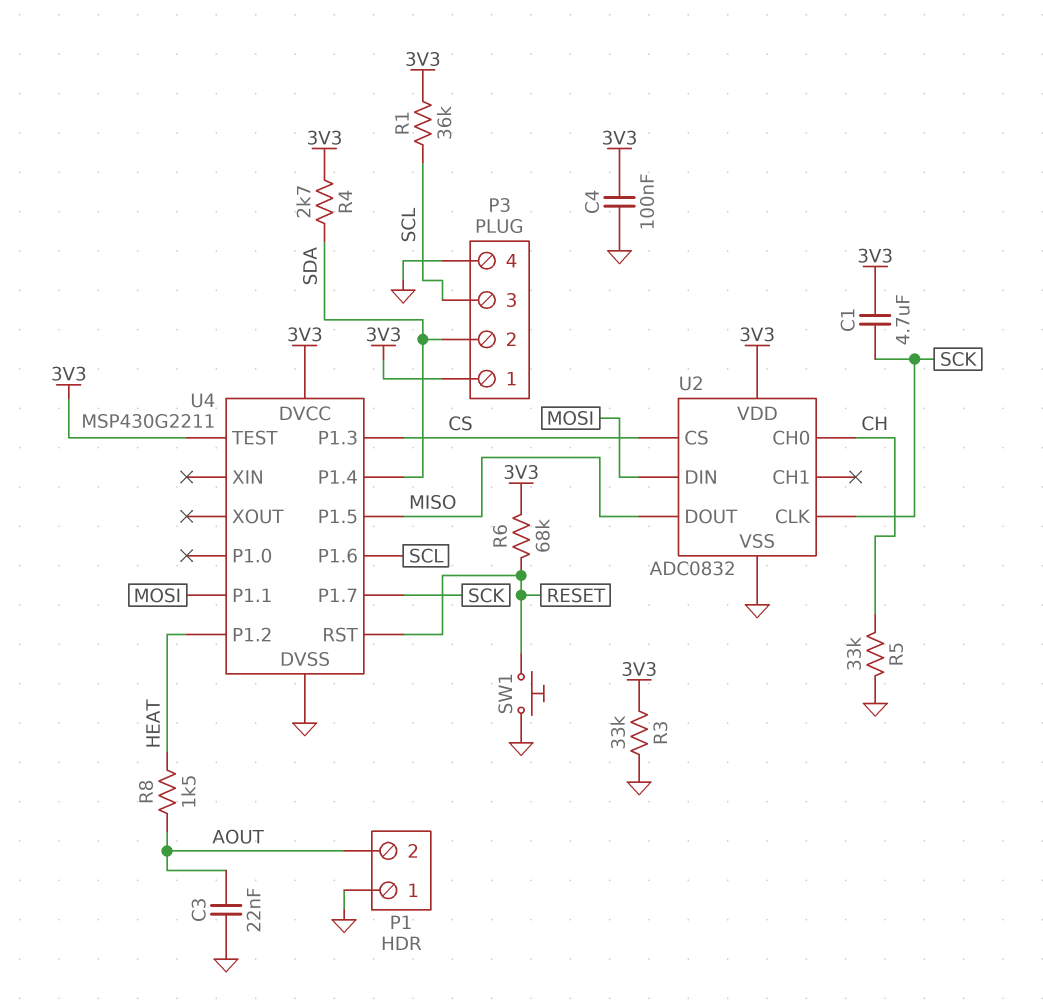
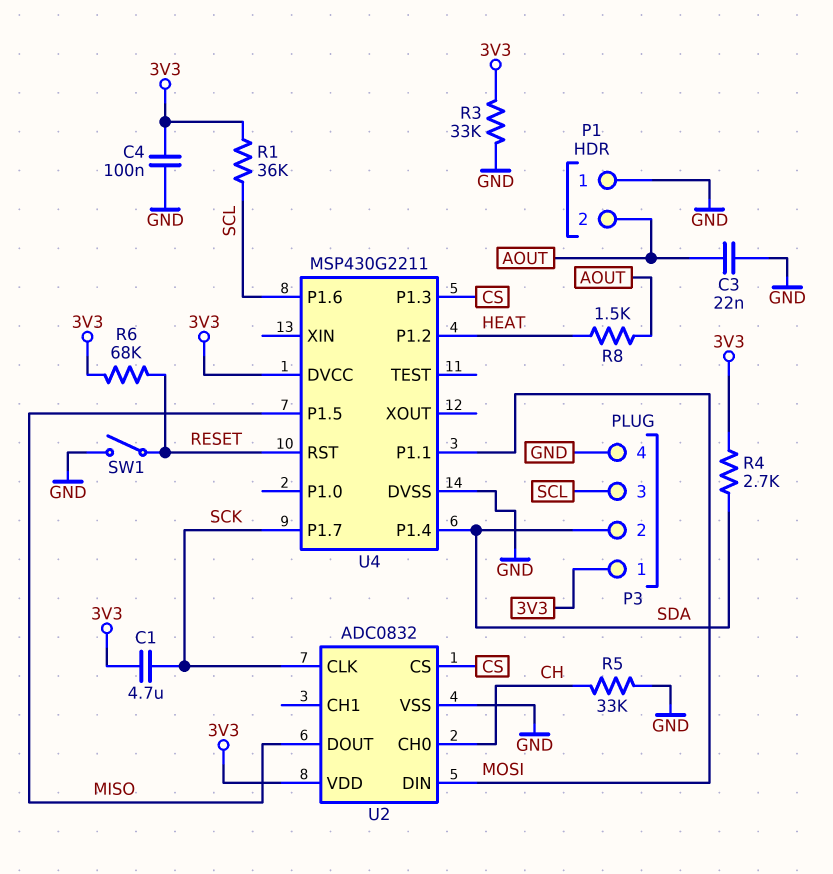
SW1: button (GND, RESET) -> switch (GND, RESET)
U4 pin TEST: 3V3 -> none

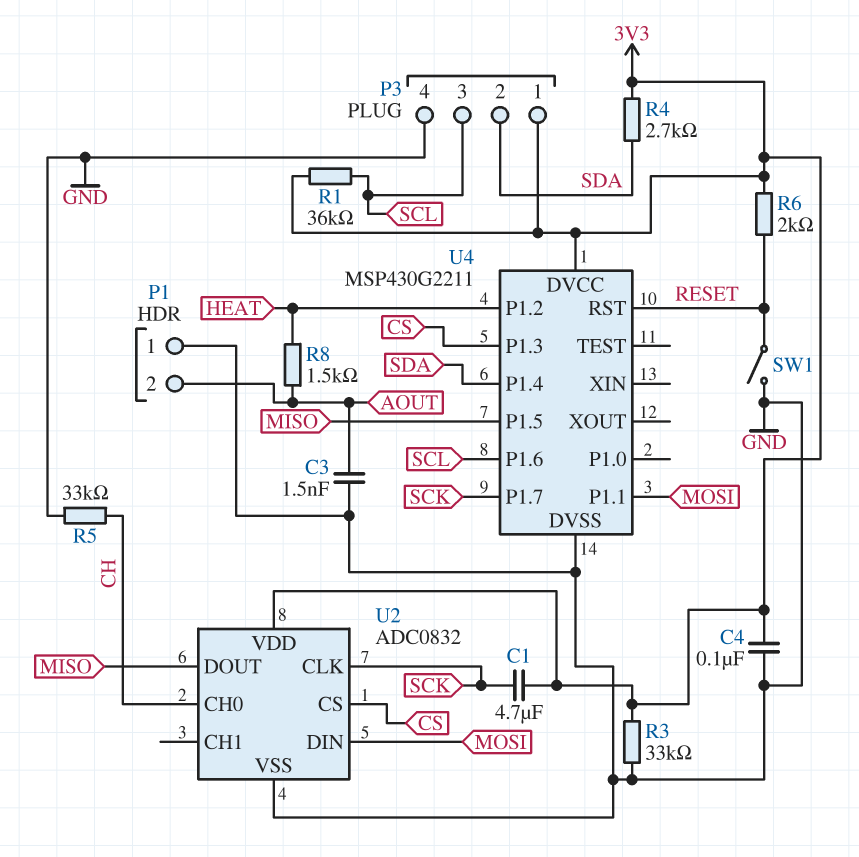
C3: 22nF (AOUT, GND) -> 1.5nF (AOUT, GND)
R6: 68k (3V3, RESET) -> 2k (3V3, RESET)

